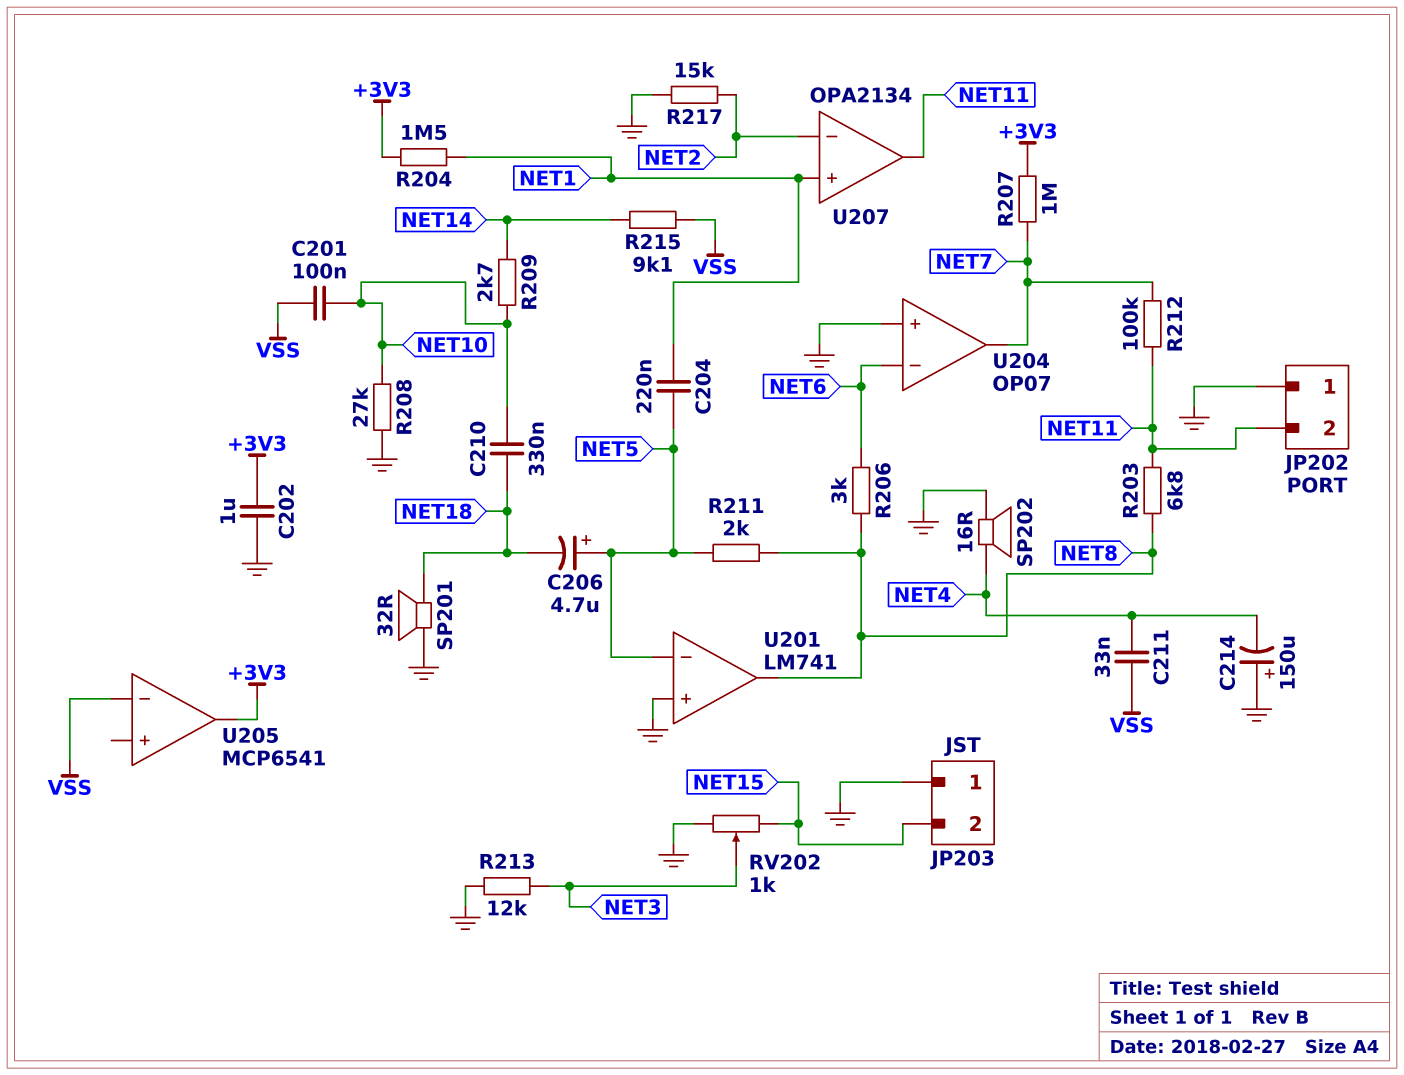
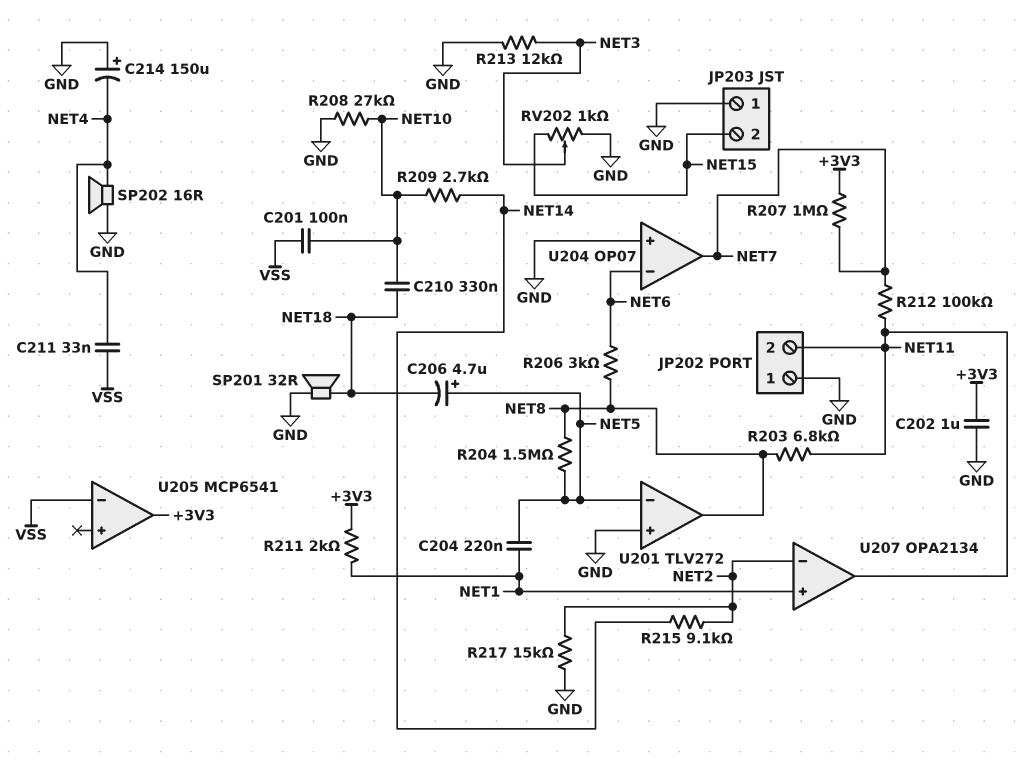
R204: 1.5M (+3V3, NET1) -> 1.5M (NET5, NET8)
R211: 2k (NET5, NET8) -> 2k (+3V3, NET1)
R215: 9.1k (NET14, VSS) -> 9.1k (NET2, NET14)
U201: LM741 -> TLV272

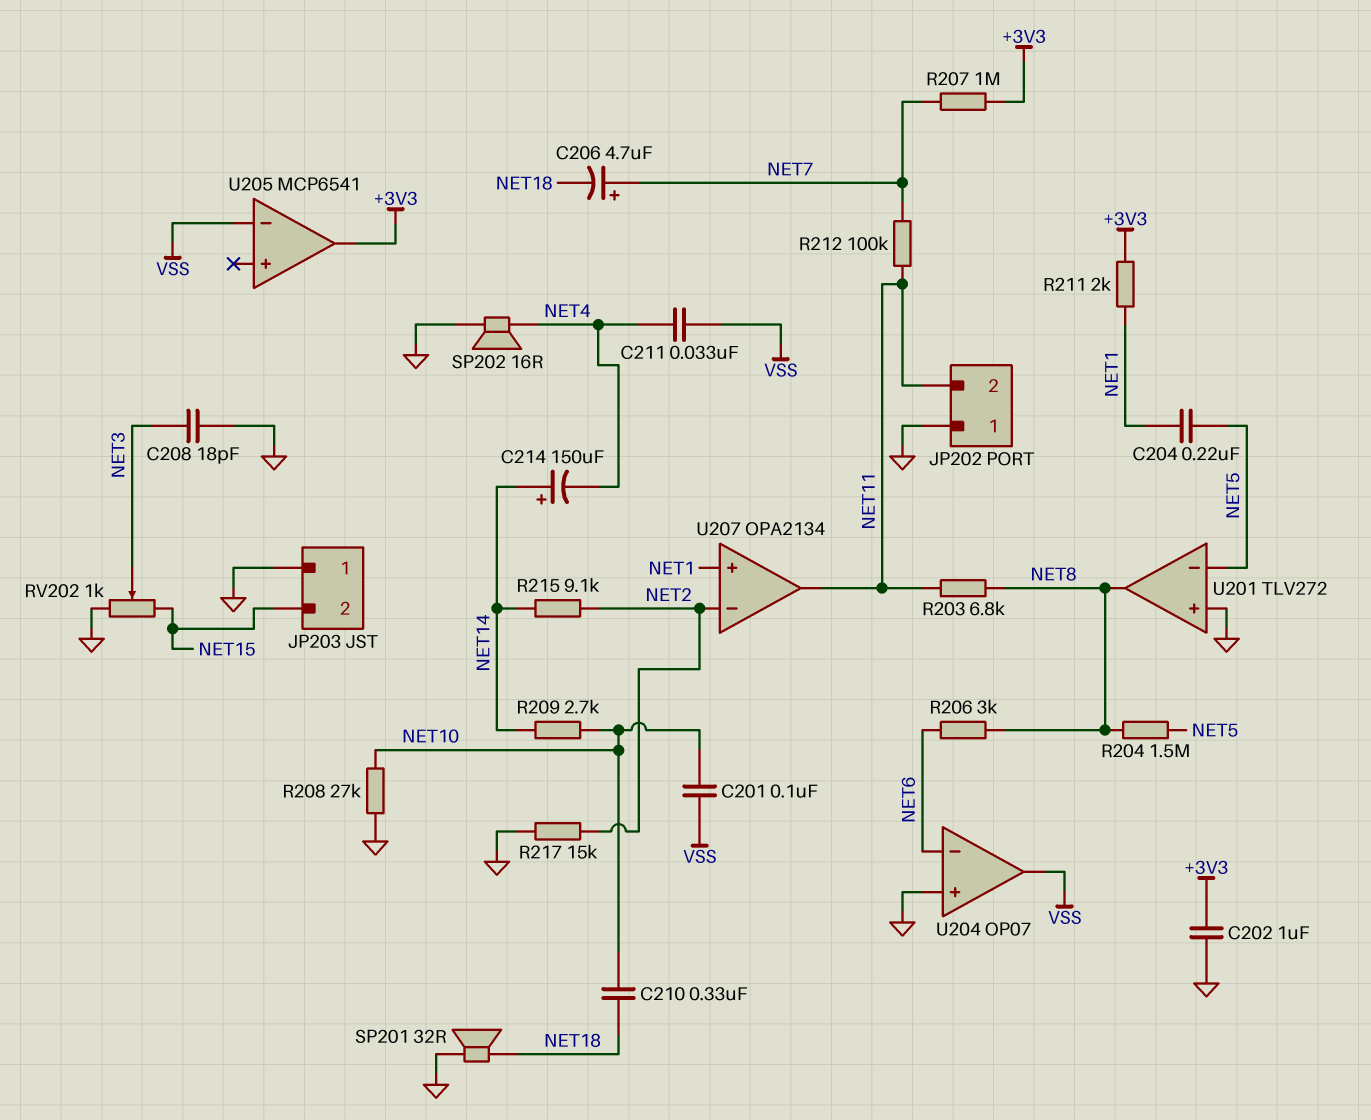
C206: 4.7uF (plus NET5, minus NET18) -> 4.7uF (plus NET7, minus NET18)
C208: none -> 18pF (GND, NET3)
C214: 150uF (plus GND, minus NET4) -> 150uF (plus NET14, minus NET4)
R213: 12k (GND, NET3) -> none
U204 pin out: NET7 -> VSS

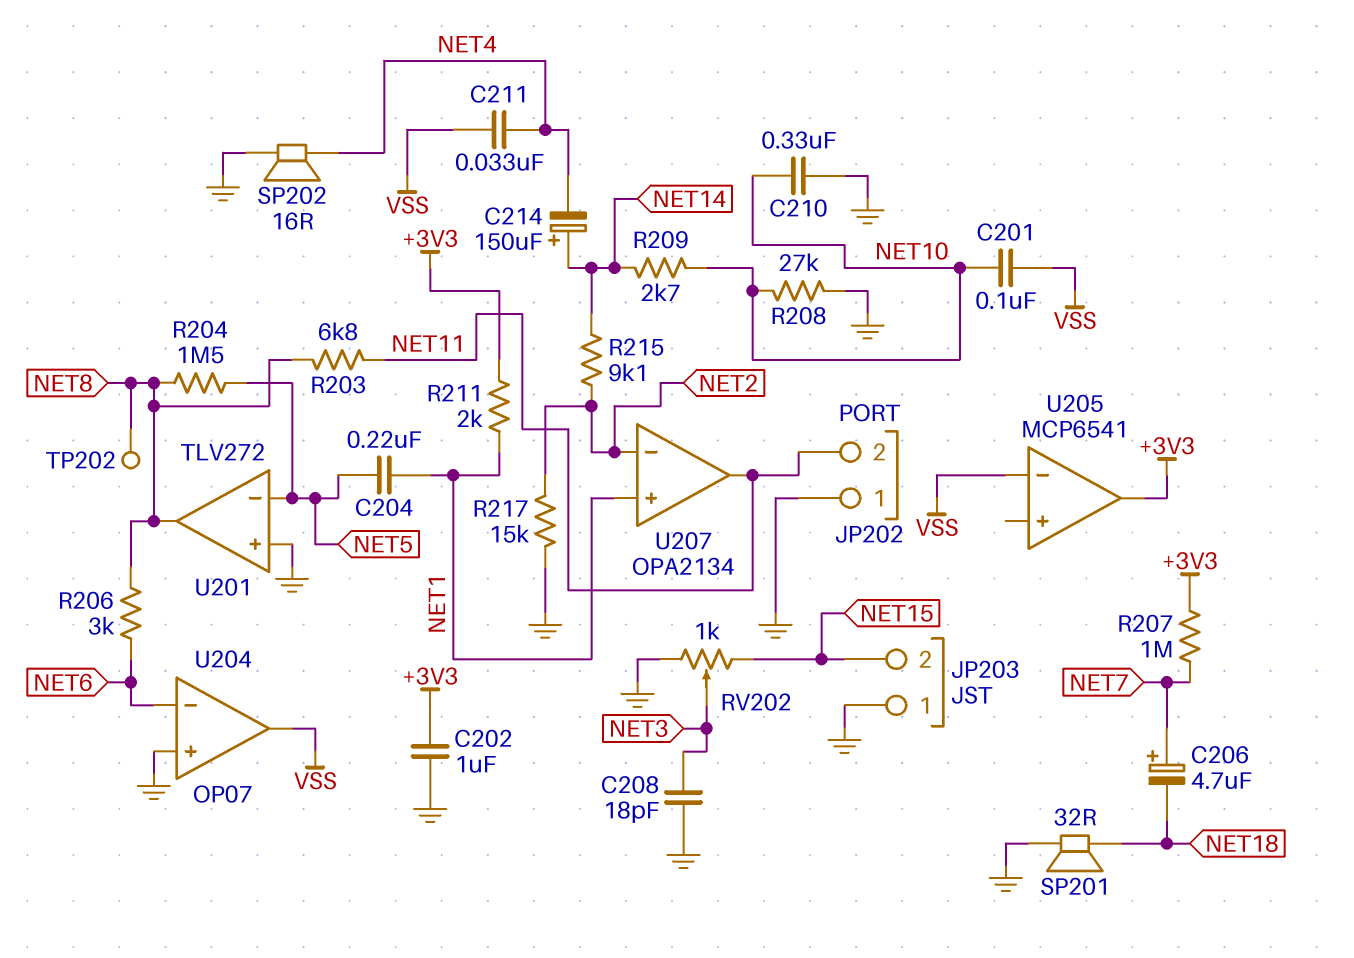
C210: 330nF (NET10, NET18) -> 330nF (GND, NET10)
R212: 100k (NET7, NET11) -> none
TP202: none -> test point (NET8)

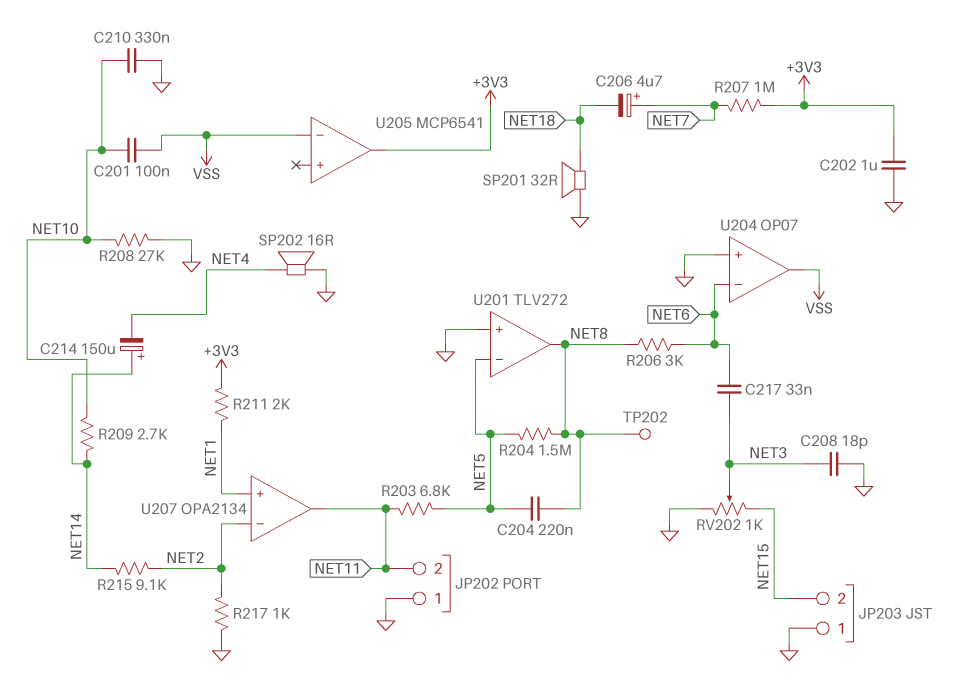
C204: 220nF (NET1, NET5) -> 220nF (NET5, NET8)
C211: 33nF (NET4, VSS) -> none
C217: none -> 33nF (NET3, NET6)
R203: 6.8k (NET8, NET11) -> 6.8k (NET5, NET11)
R217: 15k (GND, NET2) -> 1k (GND, NET2)

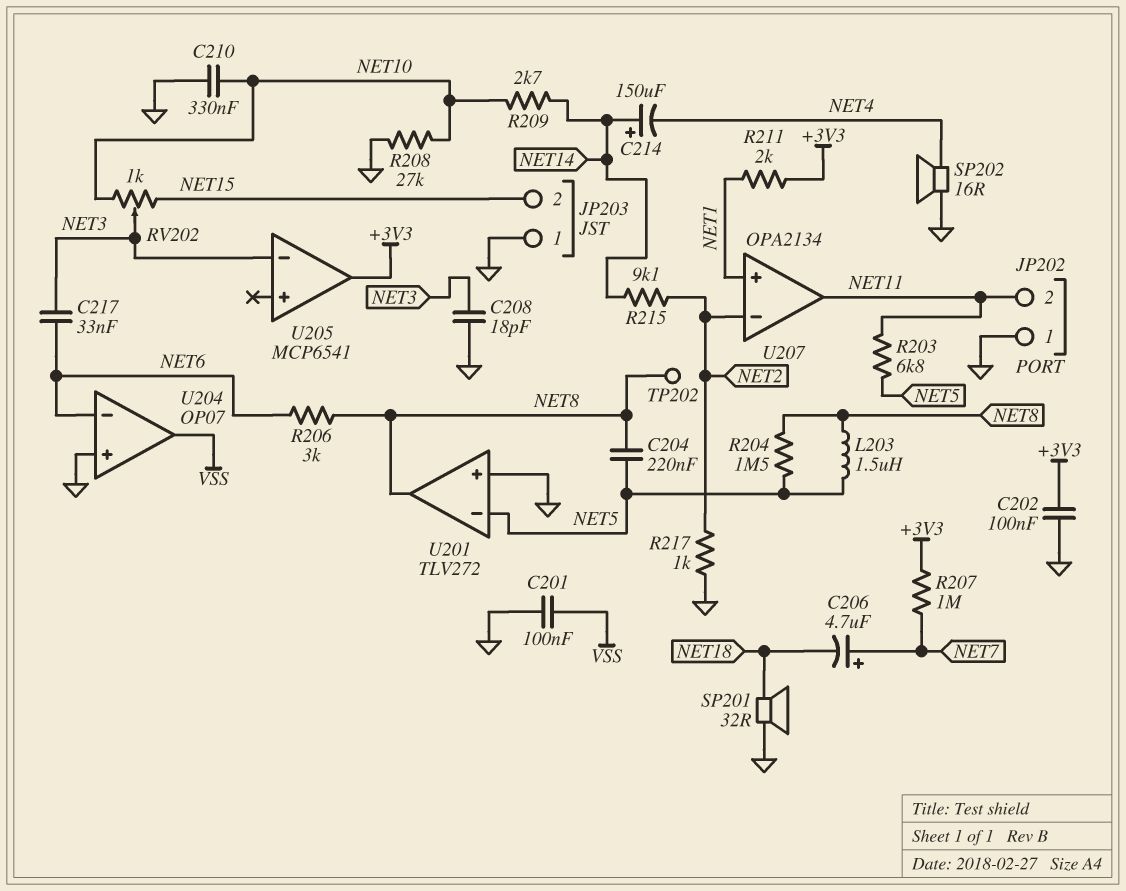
C201: 100nF (NET10, VSS) -> 100nF (GND, VSS)
C202: 1uF (+3V3, GND) -> 100nF (+3V3, GND)
L203: none -> 1.5uH (NET5, NET8)
RV202: 1k (GND, NET15, wiper NET3) -> 1k (NET10, NET15, wiper NET3)
U205 pin in-: VSS -> NET3

